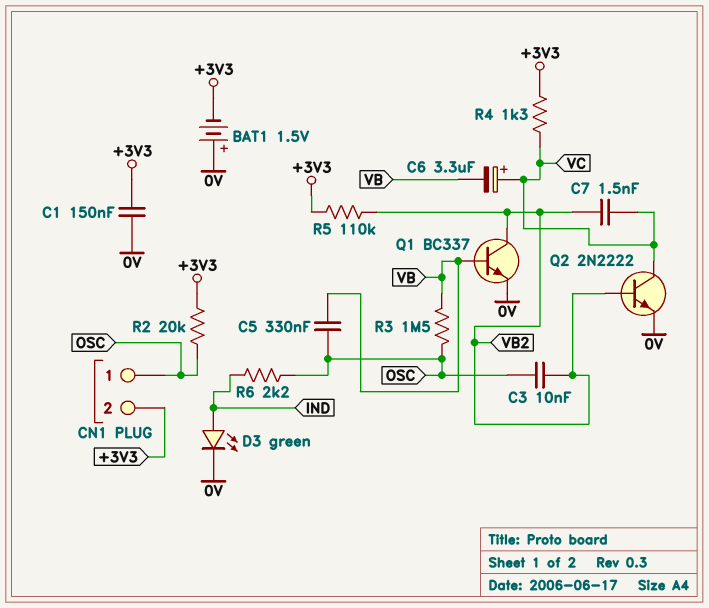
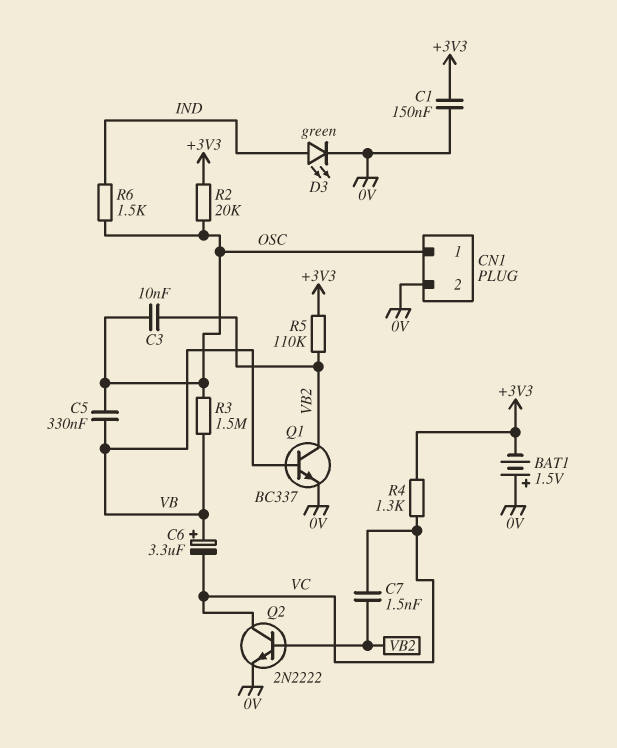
C6: 3.3uF (plus VC, minus VB) -> 3.3uF (plus VB, minus VC)
CN1 pin 2: +3V3 -> 0V
R6: 2.2k (IND, OSC) -> 1.5k (IND, OSC)

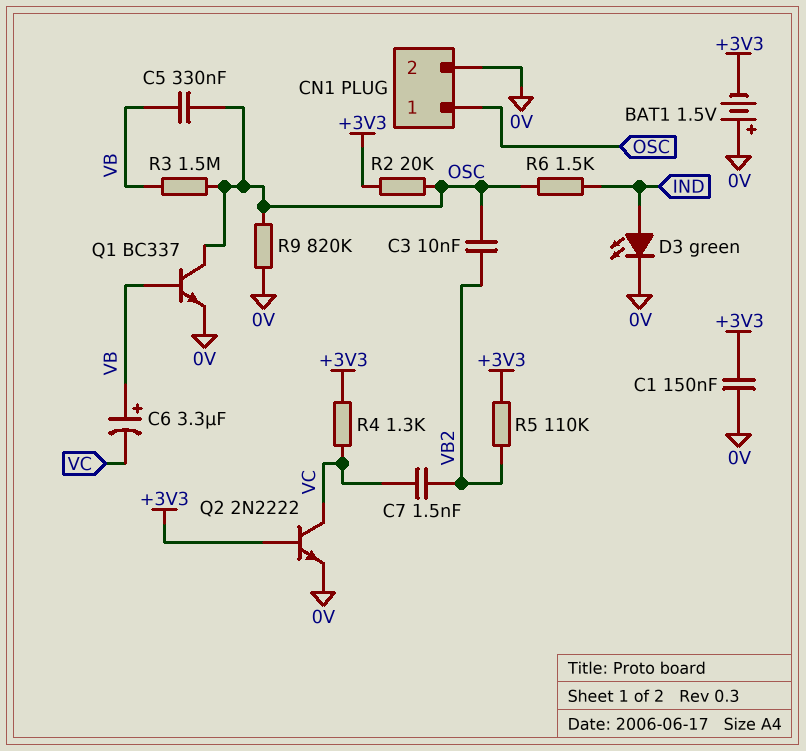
Q1: NPN BC337 (B VB, C VB2, E 0V) -> NPN BC337 (B VB, C OSC, E 0V)
Q2: NPN 2N2222 (B VB2, C VC, E 0V) -> NPN 2N2222 (B +3V3, C VC, E 0V)
R9: none -> 820k (0V, OSC)

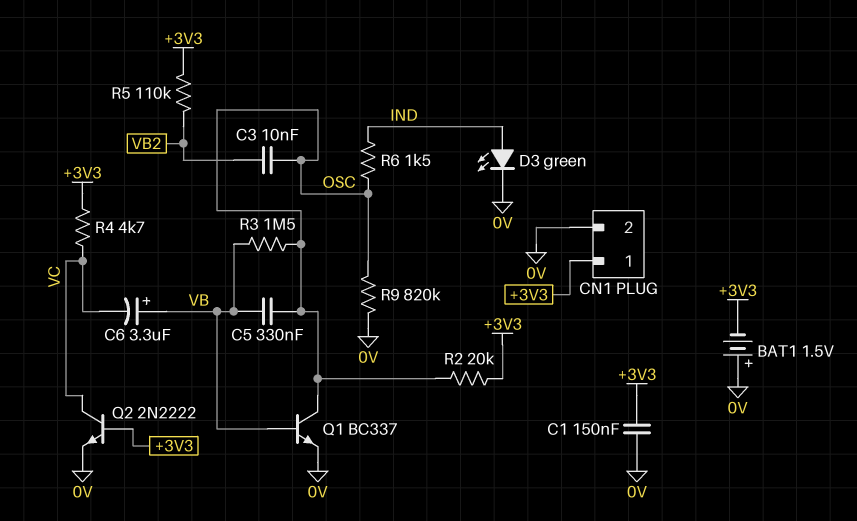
C7: 1.5nF (VB2, VC) -> none
CN1 pin 1: OSC -> +3V3
R4: 1.3k (+3V3, VC) -> 4.7k (+3V3, VC)

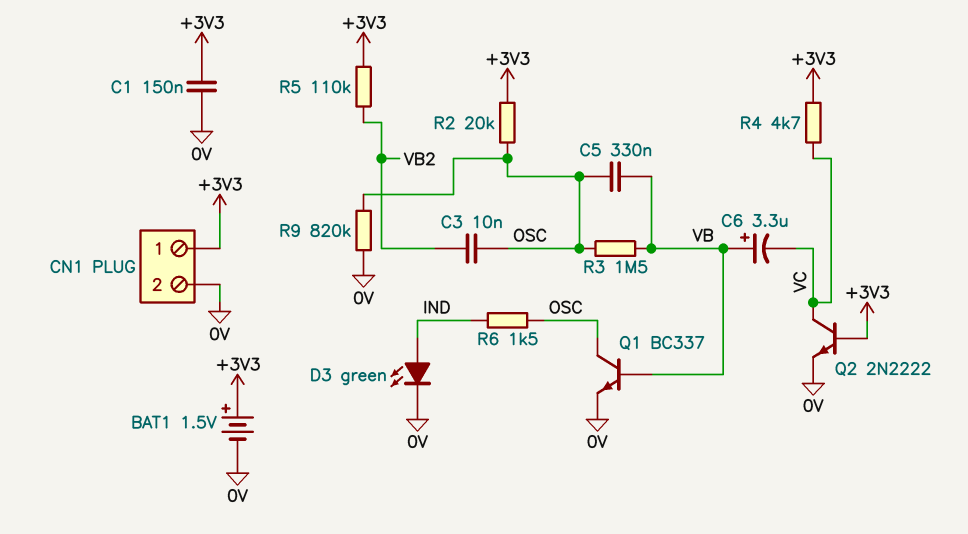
BAT1: 1.5V (plus 0V, minus +3V3) -> 1.5V (plus +3V3, minus 0V)

